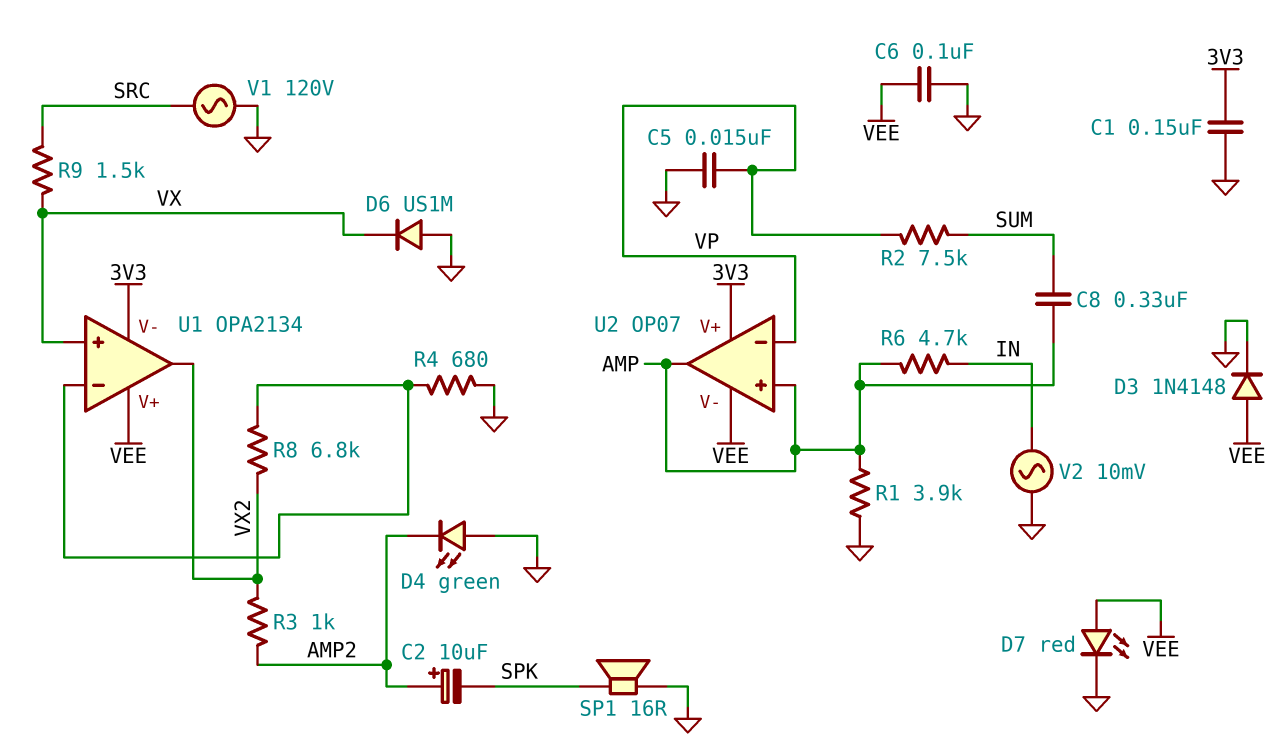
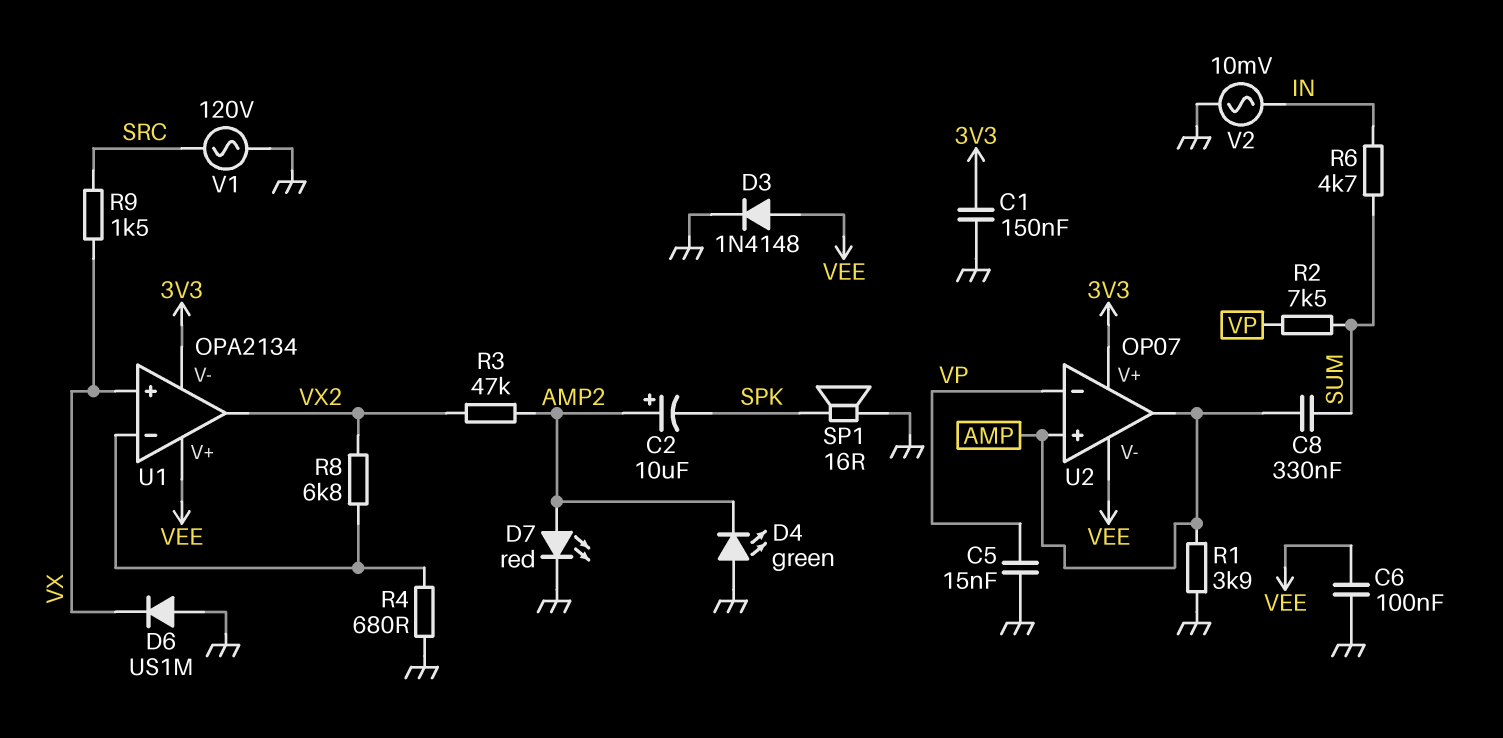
D7: LED red (A VEE, K GND) -> LED red (A AMP2, K GND)
R3: 1k (AMP2, VX2) -> 47k (AMP2, VX2)
R6: 4.7k (AMP, IN) -> 4.7k (IN, SUM)

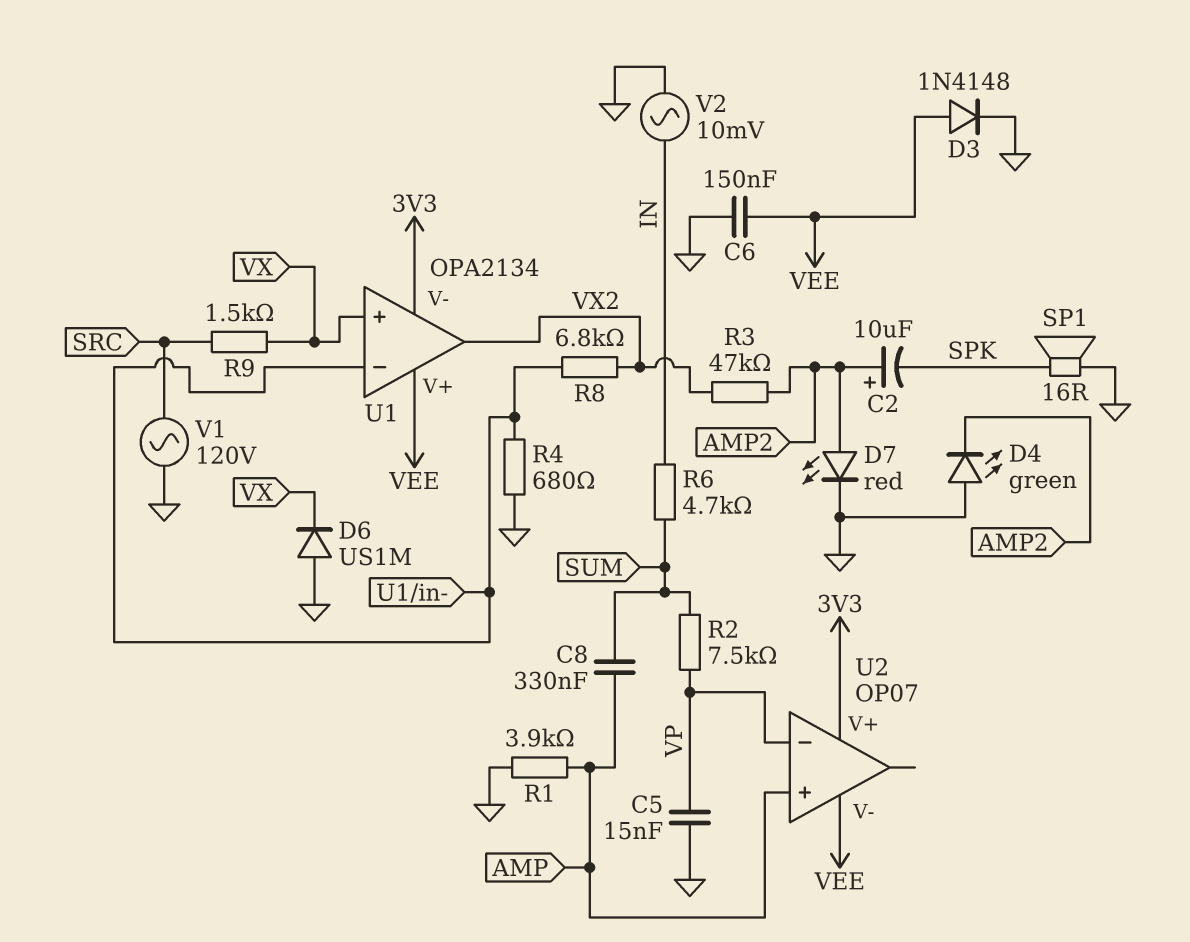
C1: 150nF (3V3, GND) -> none
C6: 100nF (GND, VEE) -> 150nF (GND, VEE)
U2 pin out: AMP -> none

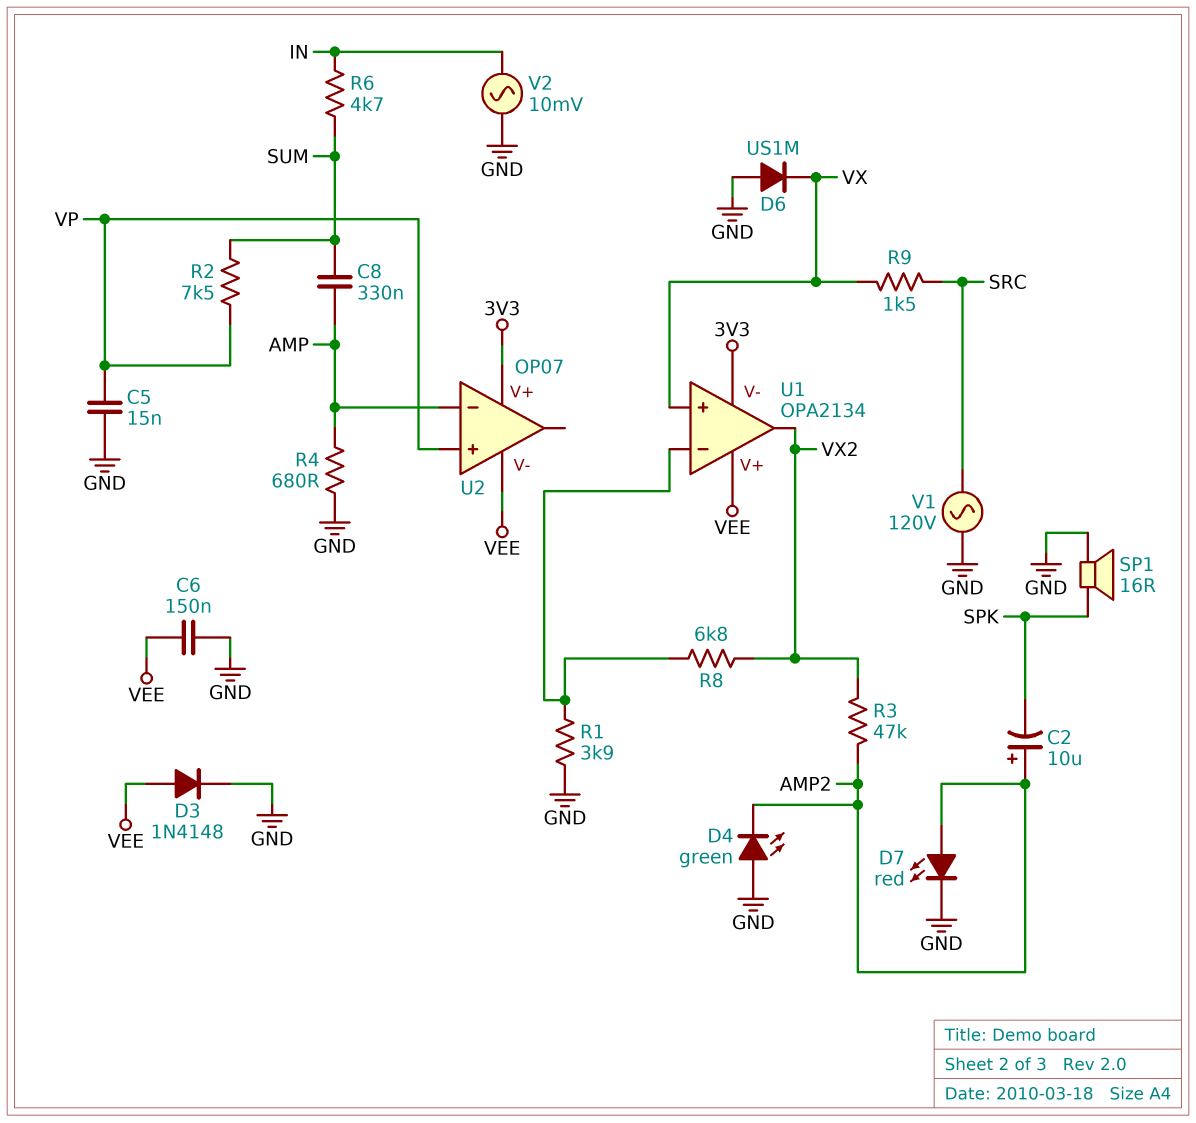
R1: 3.9k (AMP, GND) -> 3.9k (GND, U1/in-)
R4: 680 (GND, U1/in-) -> 680 (AMP, GND)
U2 pin in+: AMP -> VP
U2 pin in-: VP -> AMP

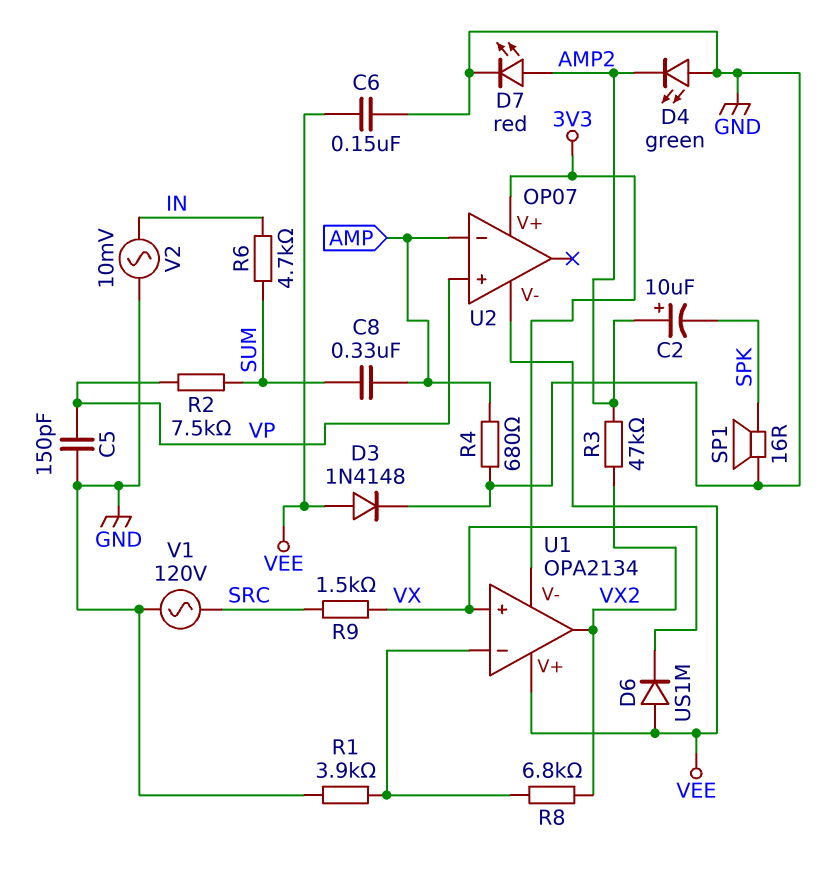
C5: 15nF (GND, VP) -> 150pF (GND, VP)
D6: diode US1M (A GND, K VX) -> diode US1M (A VEE, K VX)

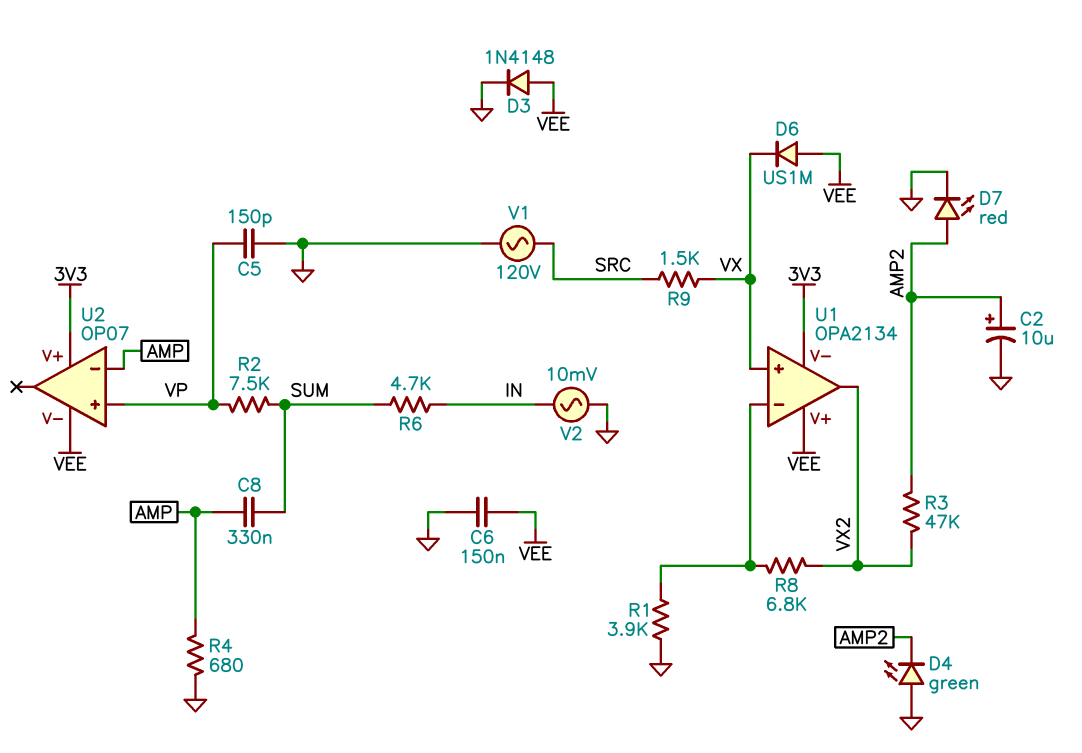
C2: 10uF (plus AMP2, minus SPK) -> 10uF (plus AMP2, minus GND)
SP1: speaker 16R (GND, SPK) -> none

